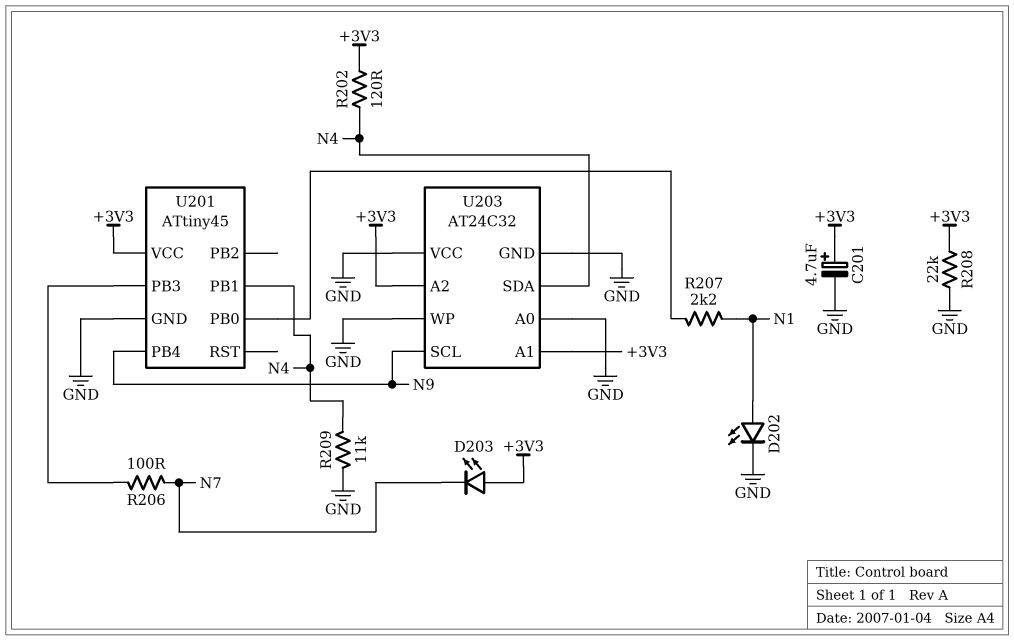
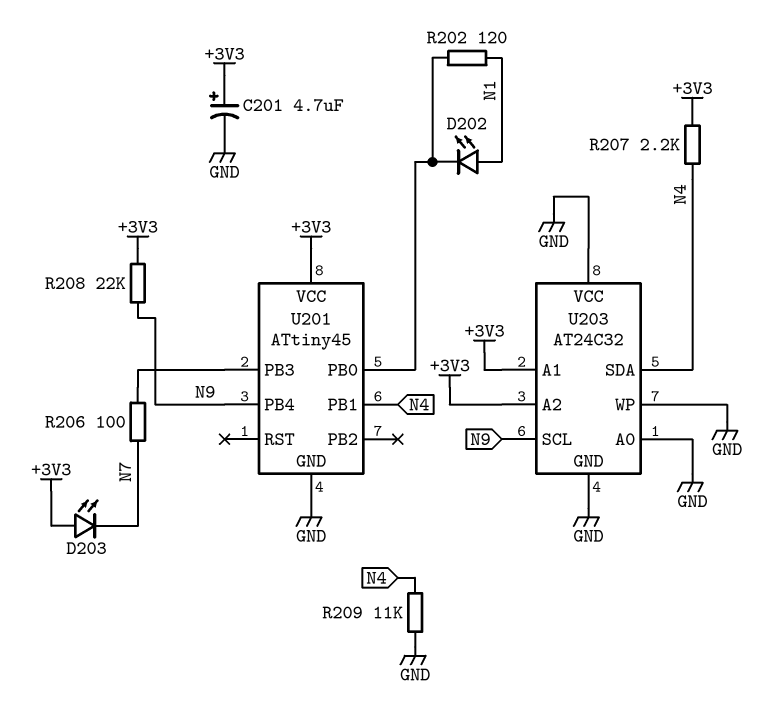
D202: LED (A N1, K GND) -> LED (A N1, K U201/PB0)
R202: 120 (+3V3, N4) -> 120 (N1, U201/PB0)
R207: 2.2k (N1, U201/PB0) -> 2.2k (+3V3, N4)
R208: 22k (+3V3, GND) -> 22k (+3V3, N9)

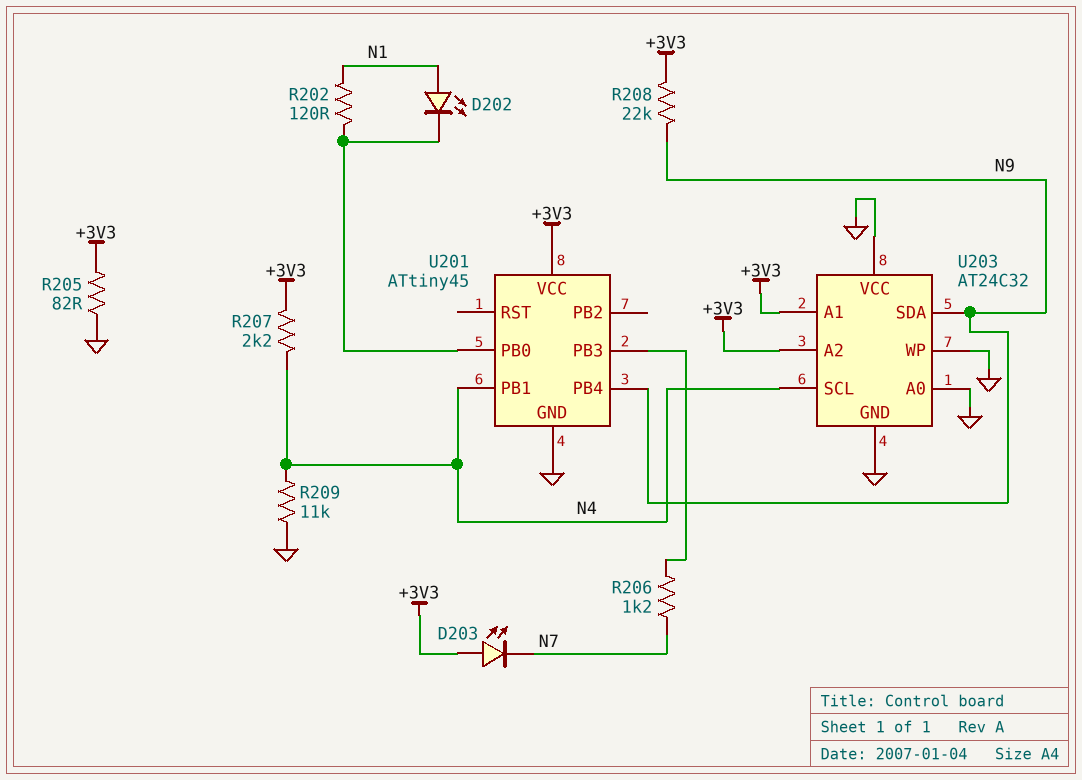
C201: 4.7uF (plus +3V3, minus GND) -> none
R205: none -> 82 (+3V3, GND)
R206: 100 (N7, U201/PB3) -> 1.2k (N7, U201/PB3)
U203 pin SCL: N9 -> N4
U203 pin SDA: N4 -> N9

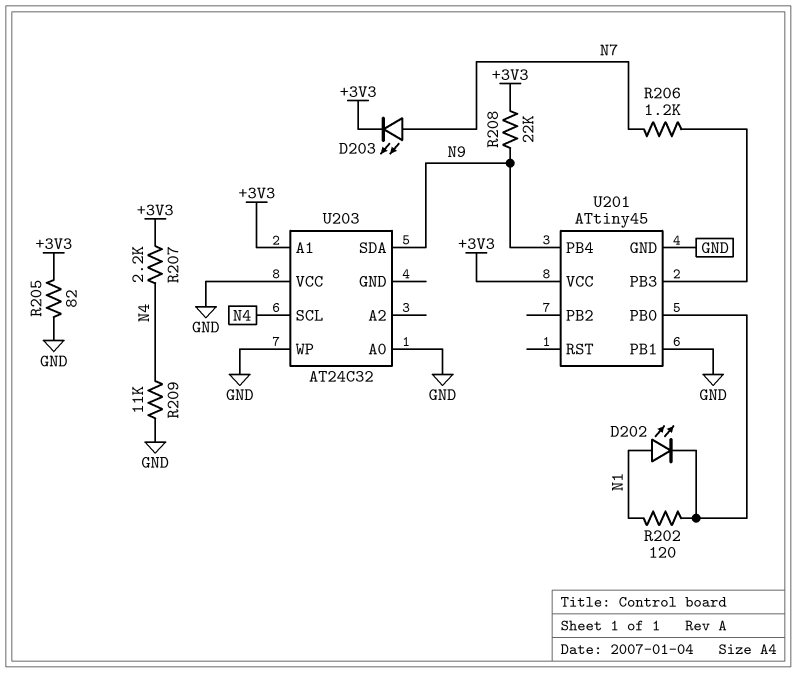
D203: LED (A +3V3, K N7) -> LED (A N7, K +3V3)
U201 pin PB1: N4 -> GND
U203 pin A2: +3V3 -> none
U203 pin GND: GND -> none

